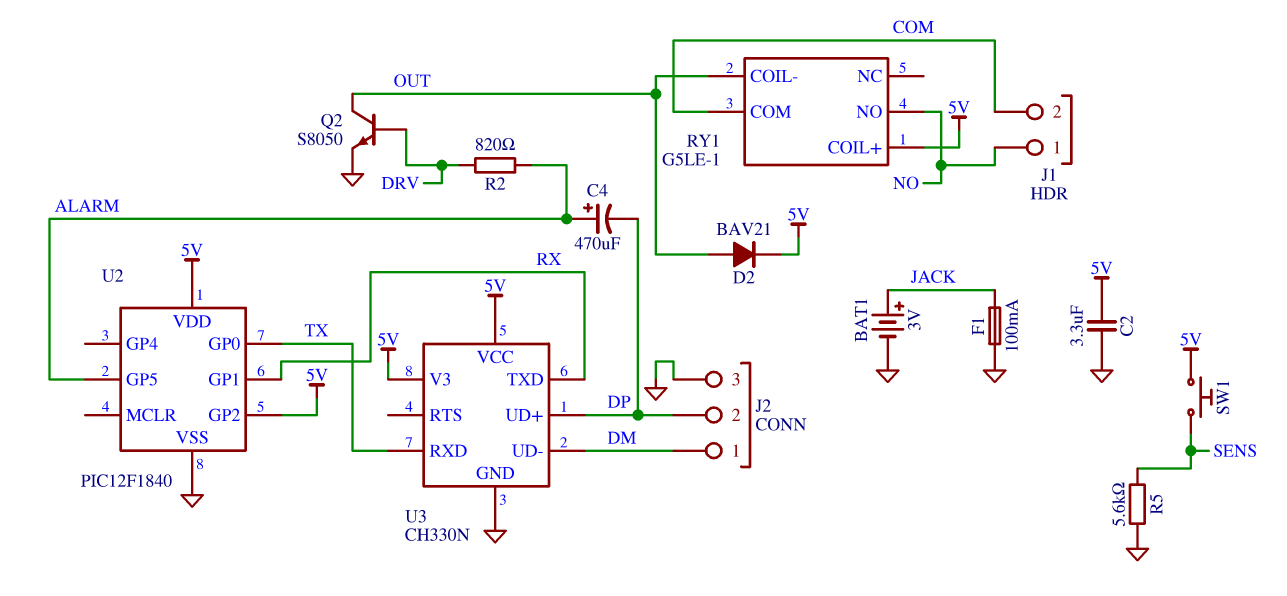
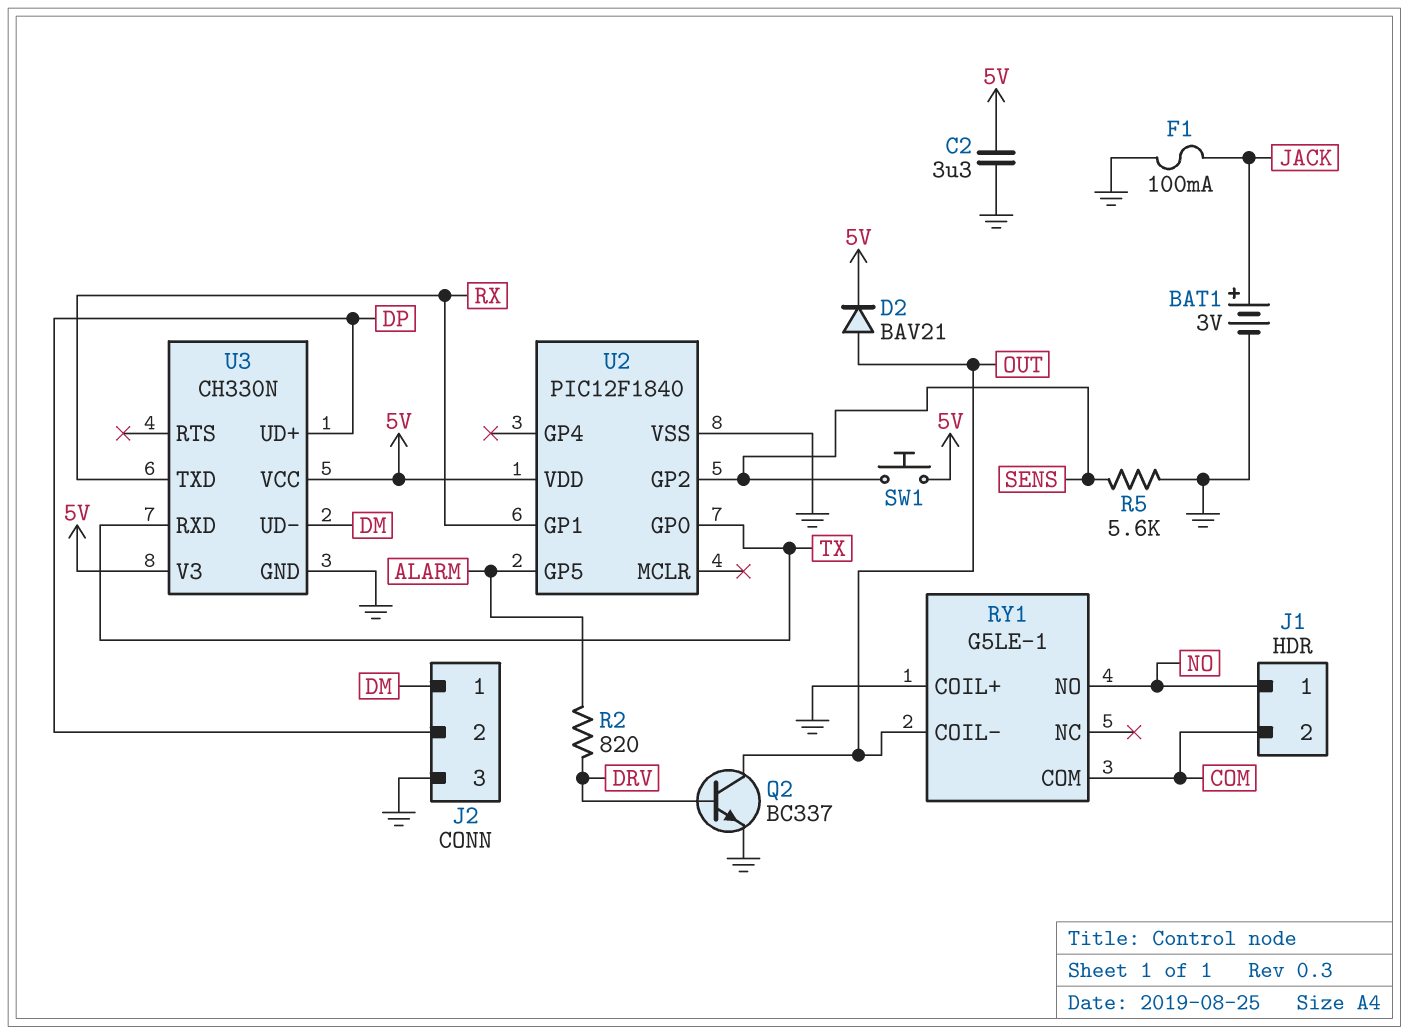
C4: 470uF (plus ALARM, minus DP) -> none
Q2: NPN S8050 (B DRV, C OUT, E GND) -> NPN BC337 (B DRV, C OUT, E GND)
RY1 pin COIL+: 5V -> GND
U2 pin GP2: 5V -> SENS

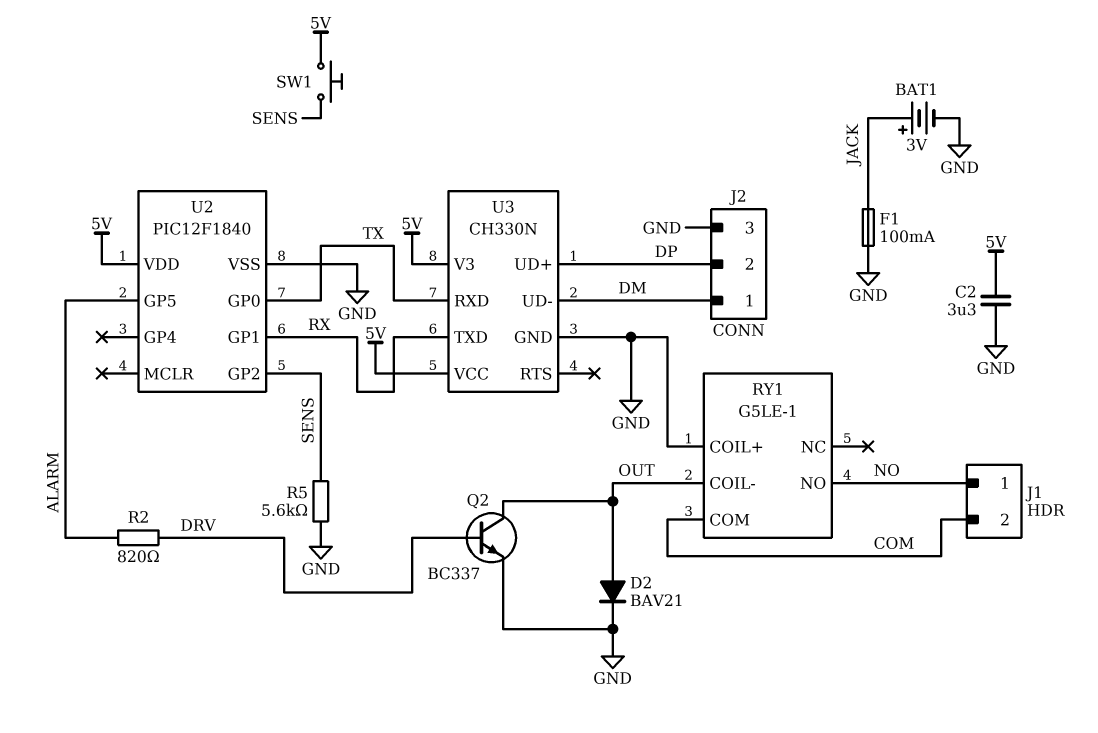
D2: diode BAV21 (A OUT, K 5V) -> diode BAV21 (A OUT, K GND)

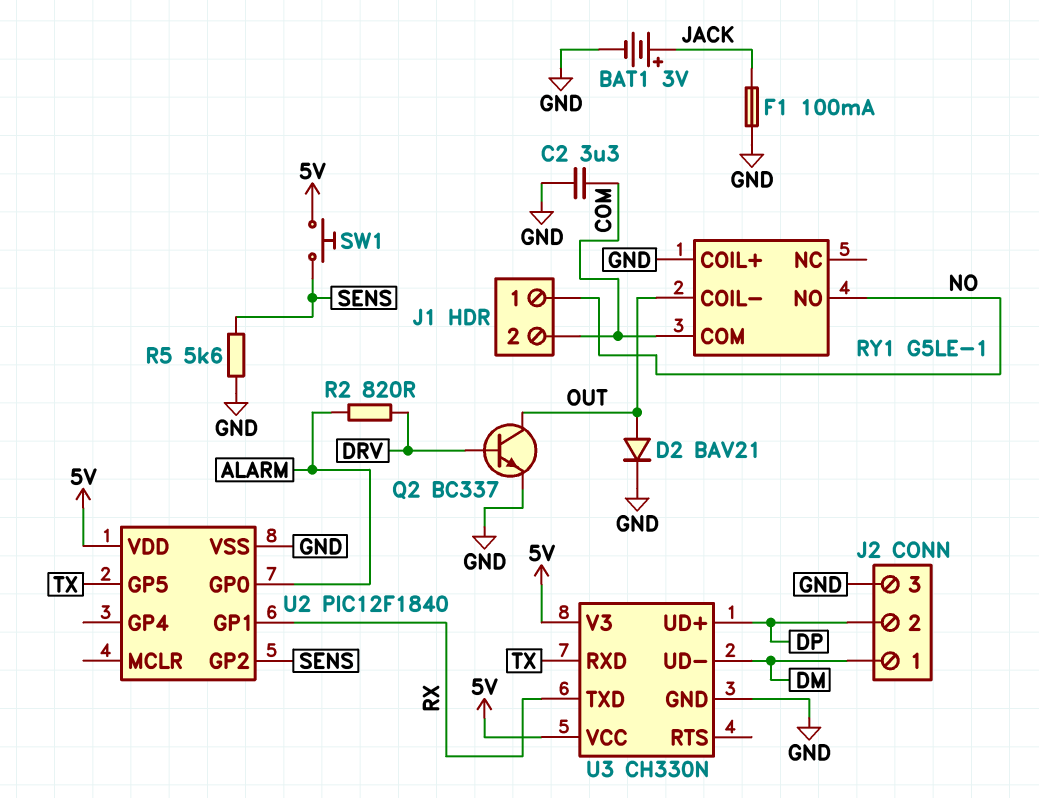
C2: 3.3uF (5V, GND) -> 3.3uF (COM, GND)
U2 pin GP0: TX -> ALARM
U2 pin GP5: ALARM -> TX

